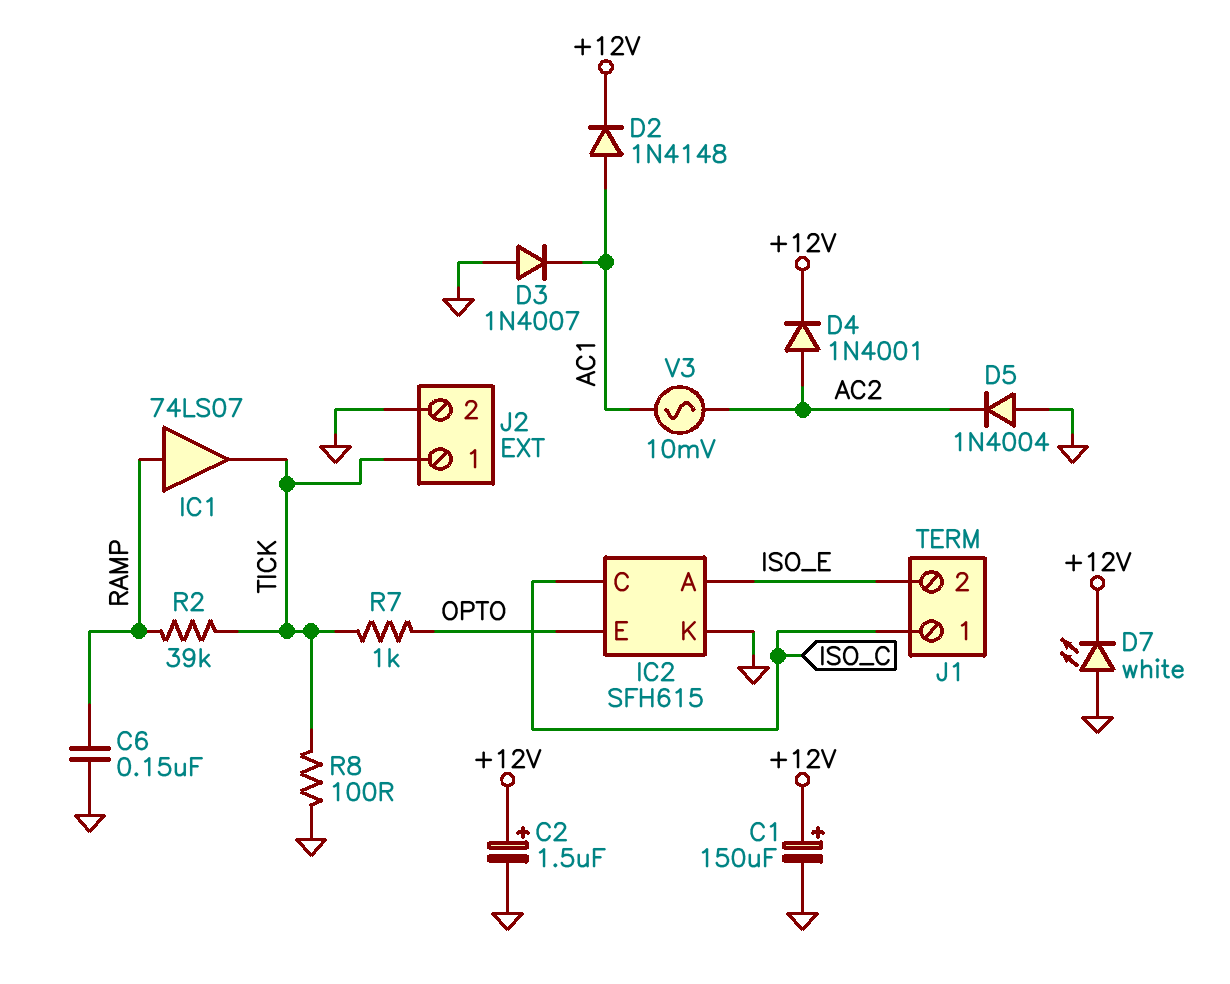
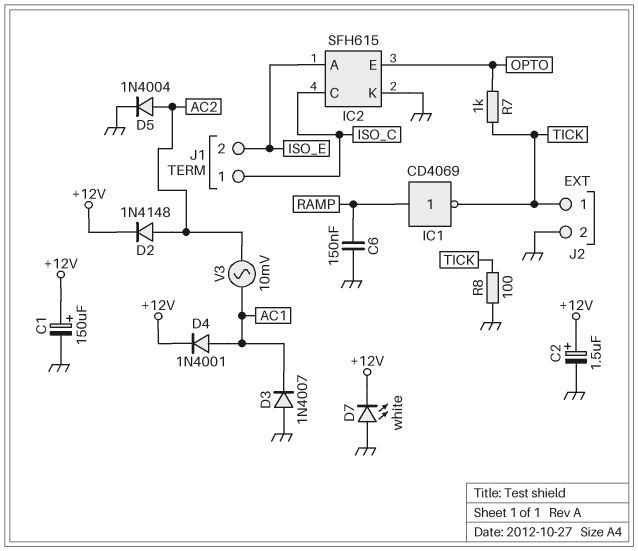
D2: diode 1N4148 (A AC1, K +12V) -> diode 1N4148 (A AC2, K +12V)
D4: diode 1N4001 (A AC2, K +12V) -> diode 1N4001 (A AC1, K +12V)
D5: diode 1N4004 (A GND, K AC2) -> diode 1N4004 (A AC2, K GND)
IC1: buffer 74LS07 (in RAMP, out TICK) -> NOT CD4069 (in RAMP, out TICK)
R2: 39k (RAMP, TICK) -> none

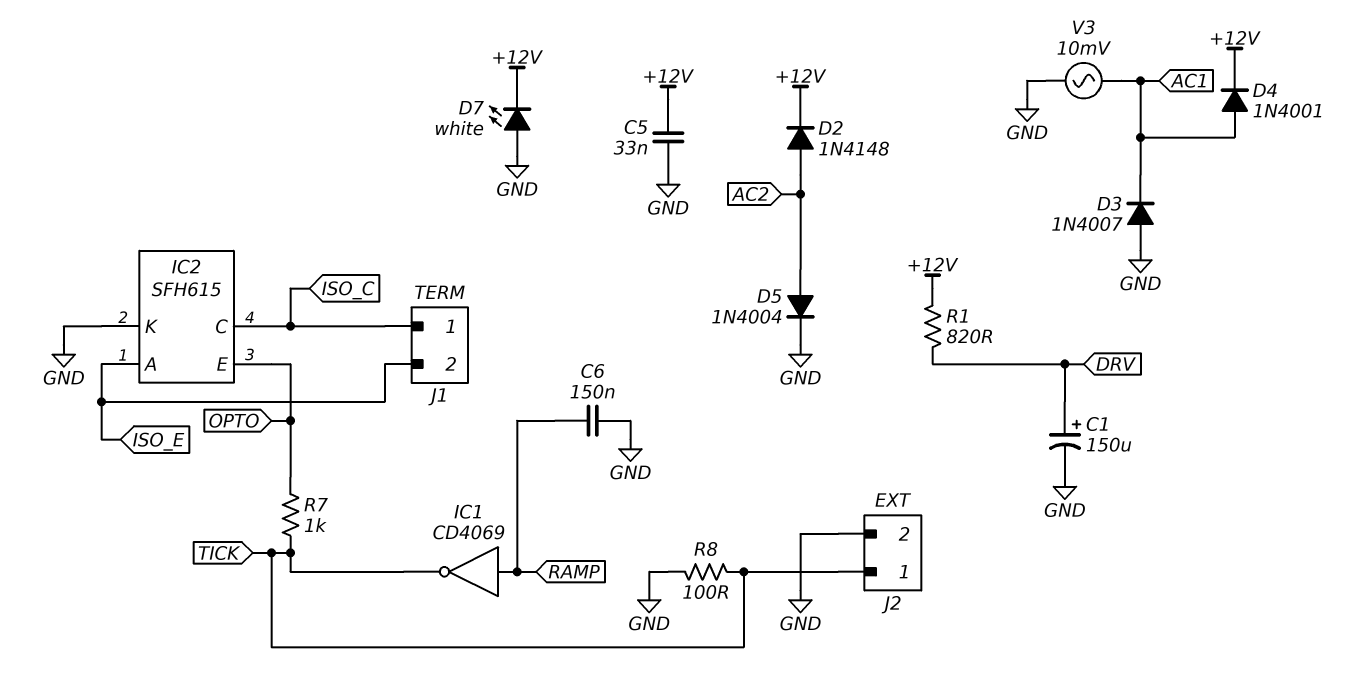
C1: 150uF (plus +12V, minus GND) -> 150uF (plus DRV, minus GND)
C2: 1.5uF (plus +12V, minus GND) -> none
C5: none -> 33nF (+12V, GND)
R1: none -> 820 (+12V, DRV)
V3: AC 10mV (AC1, AC2) -> AC 10mV (AC1, GND)

